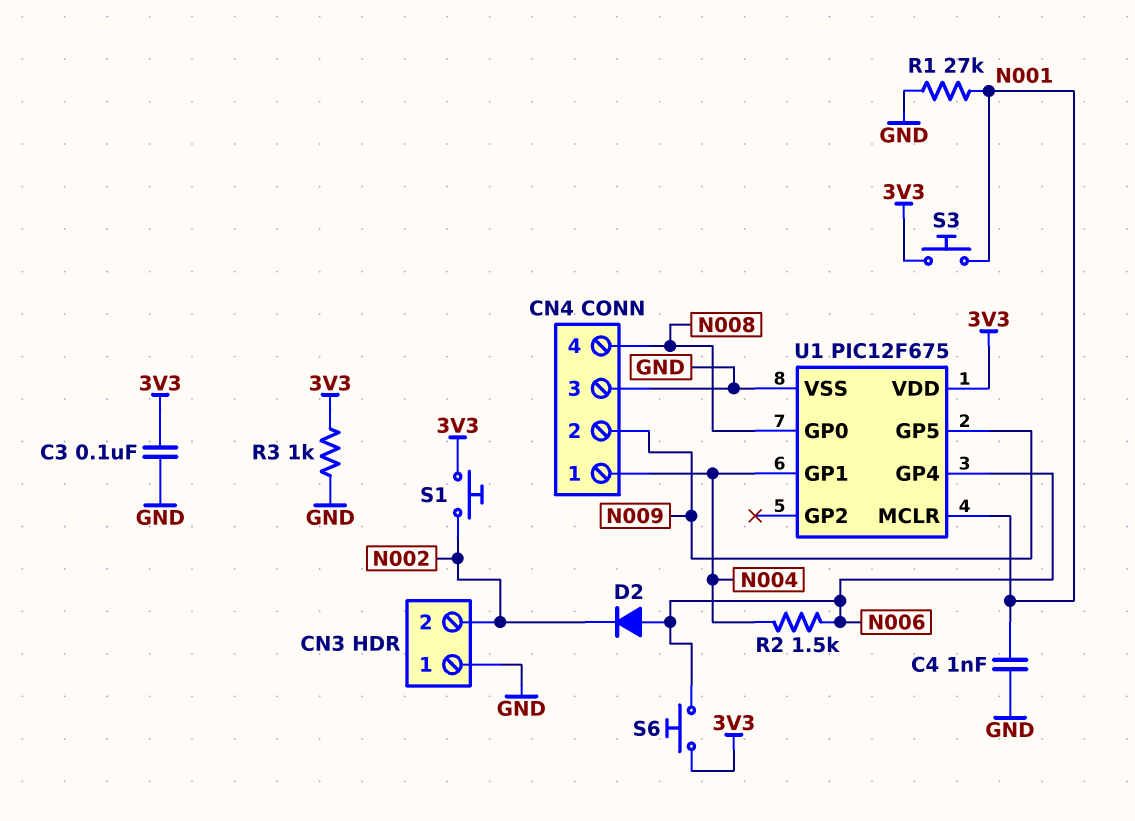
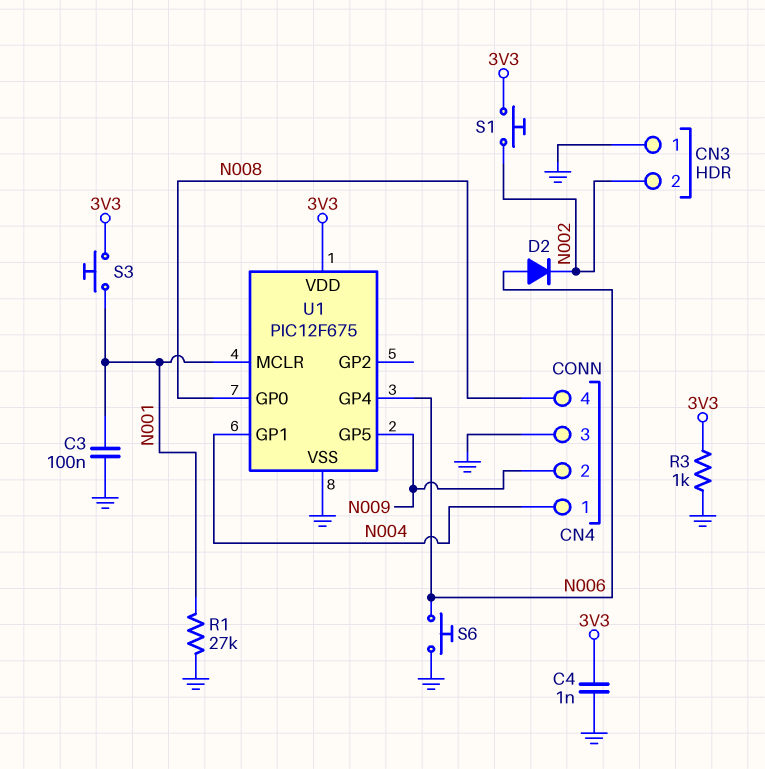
C3: 100nF (3V3, GND) -> 100nF (GND, N001)
C4: 1nF (GND, N001) -> 1nF (3V3, GND)
R2: 1.5k (N004, N006) -> none
S6: button (3V3, N006) -> button (GND, N006)

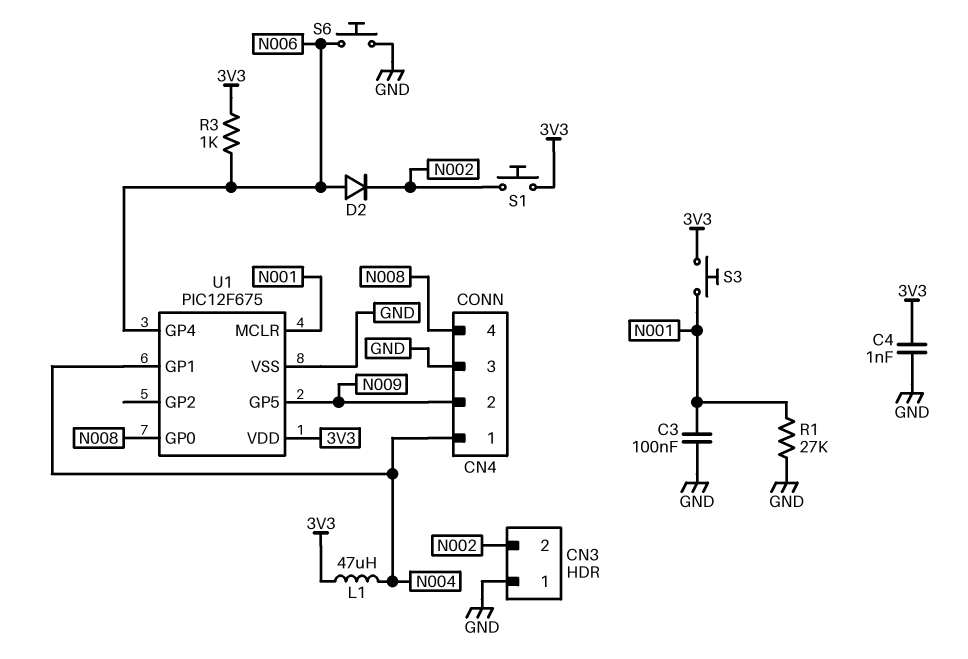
L1: none -> 47uH (3V3, N004)
R3: 1k (3V3, GND) -> 1k (3V3, N006)

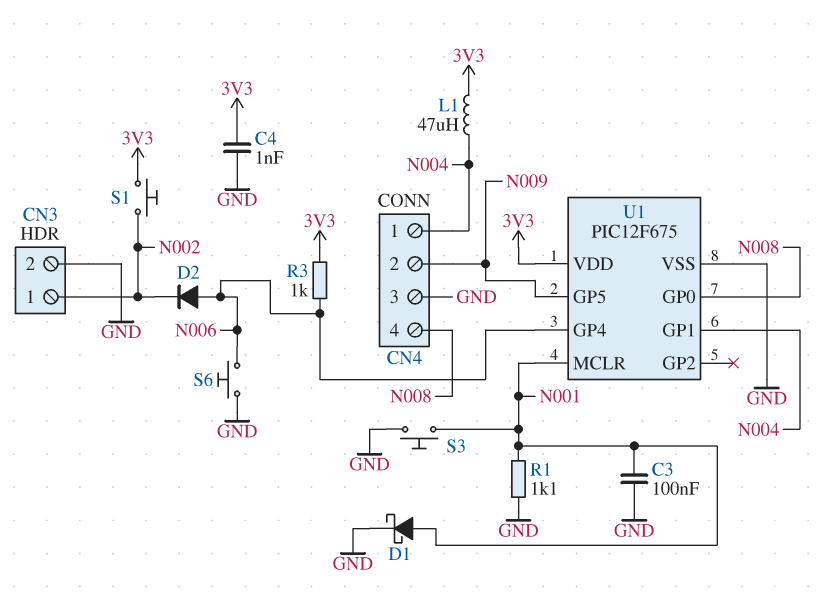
CN3 pin 1: GND -> N002
CN3 pin 2: N002 -> GND
D1: none -> schottky (A N001, K GND)
R1: 27k (GND, N001) -> 1.1k (GND, N001)
S3: button (3V3, N001) -> button (GND, N001)

